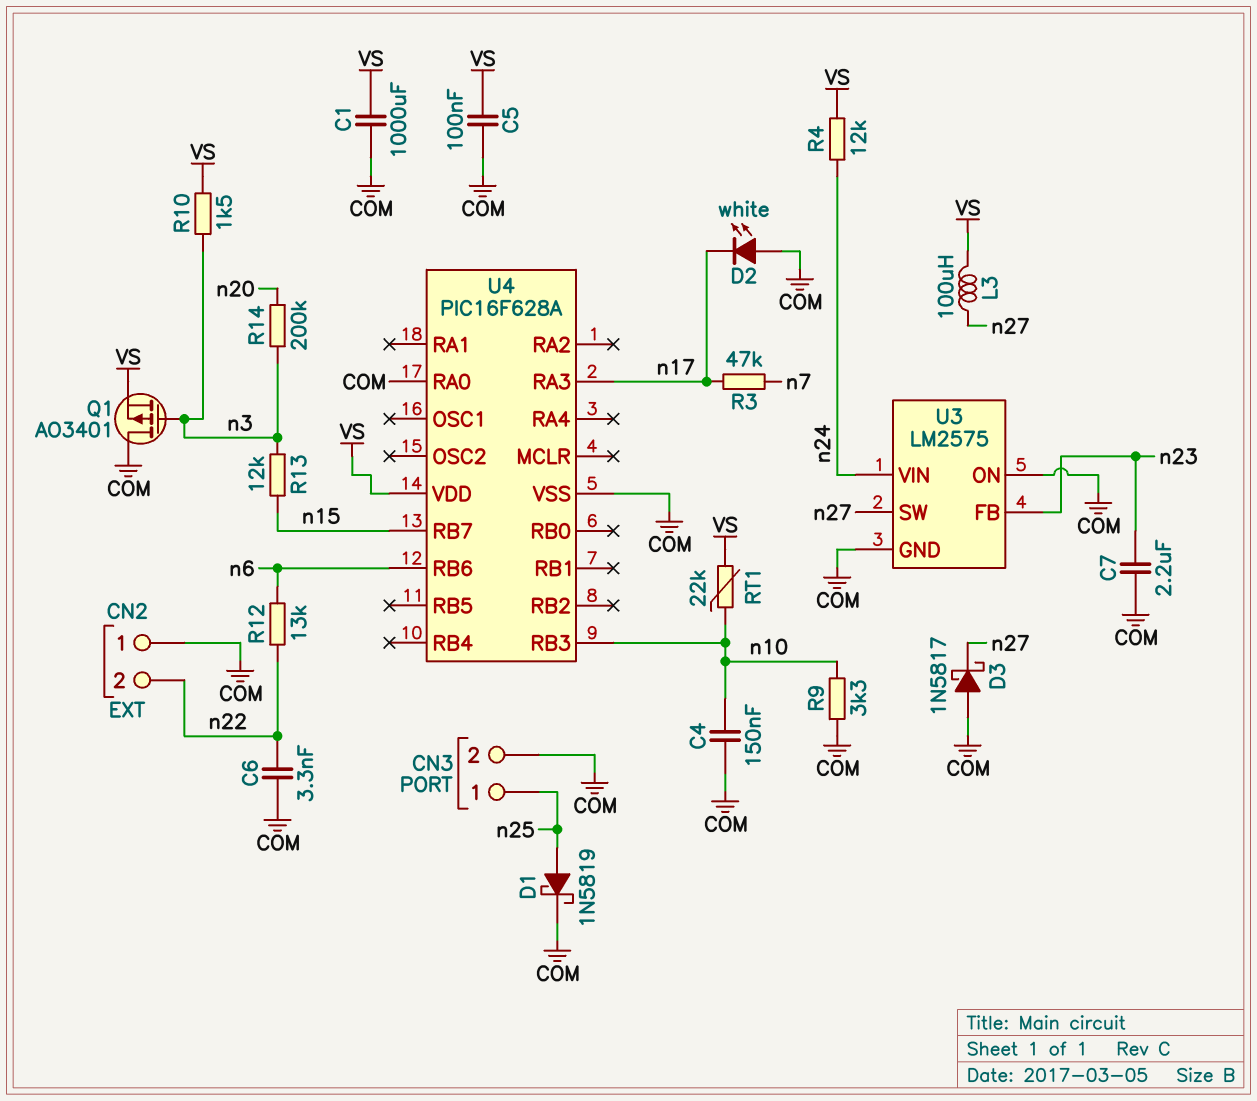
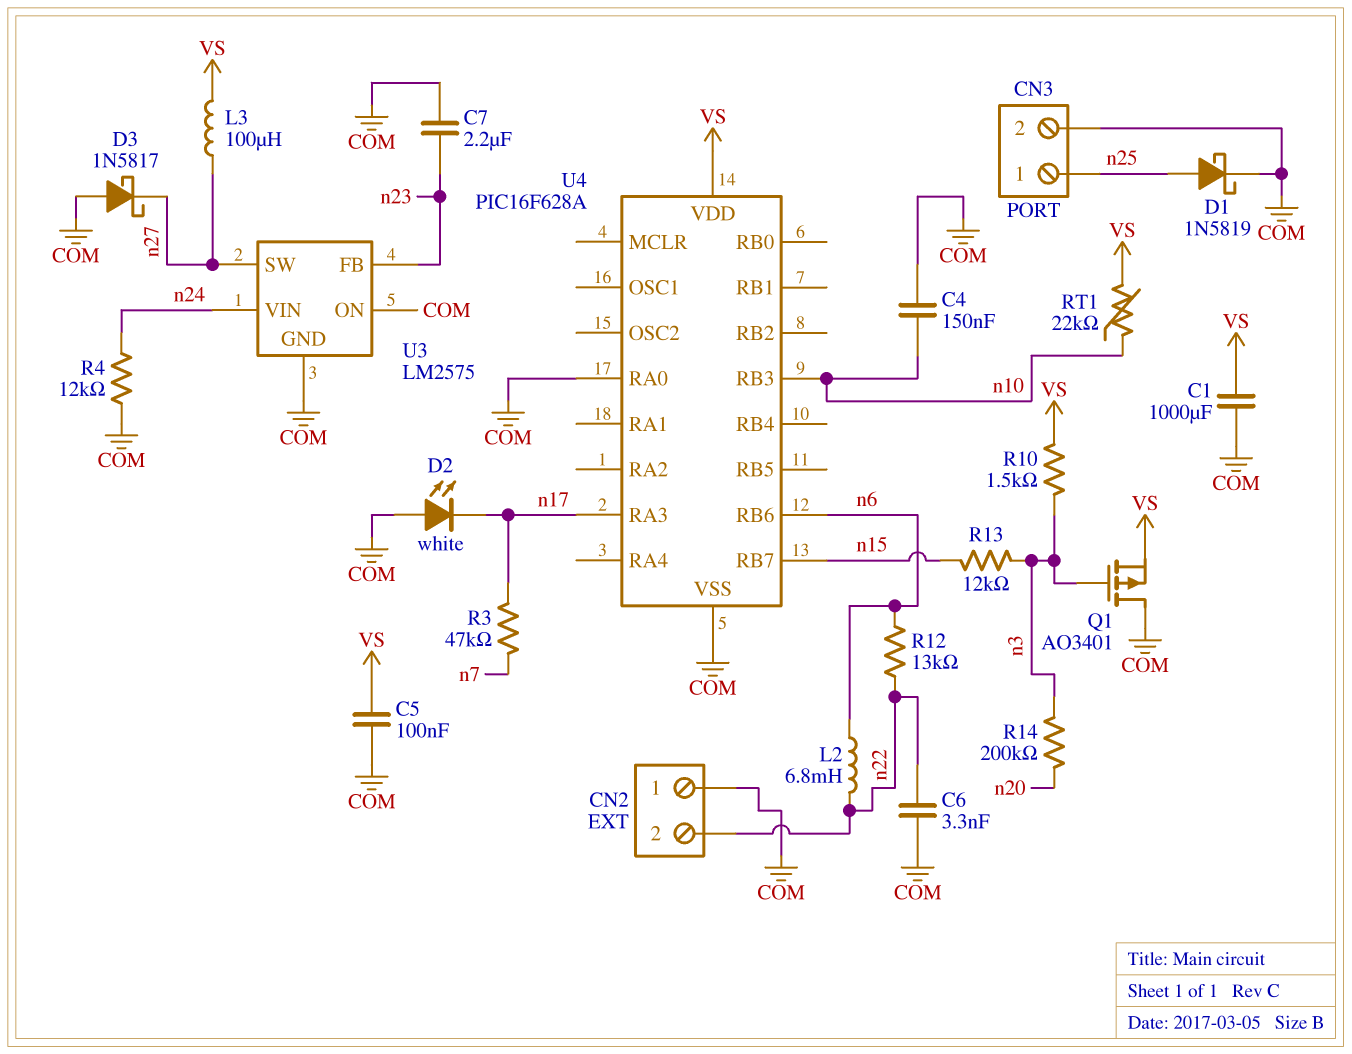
L2: none -> 6.8mH (n6, n22)
R4: 12k (VS, n24) -> 12k (COM, n24)
R9: 3.3k (COM, n10) -> none

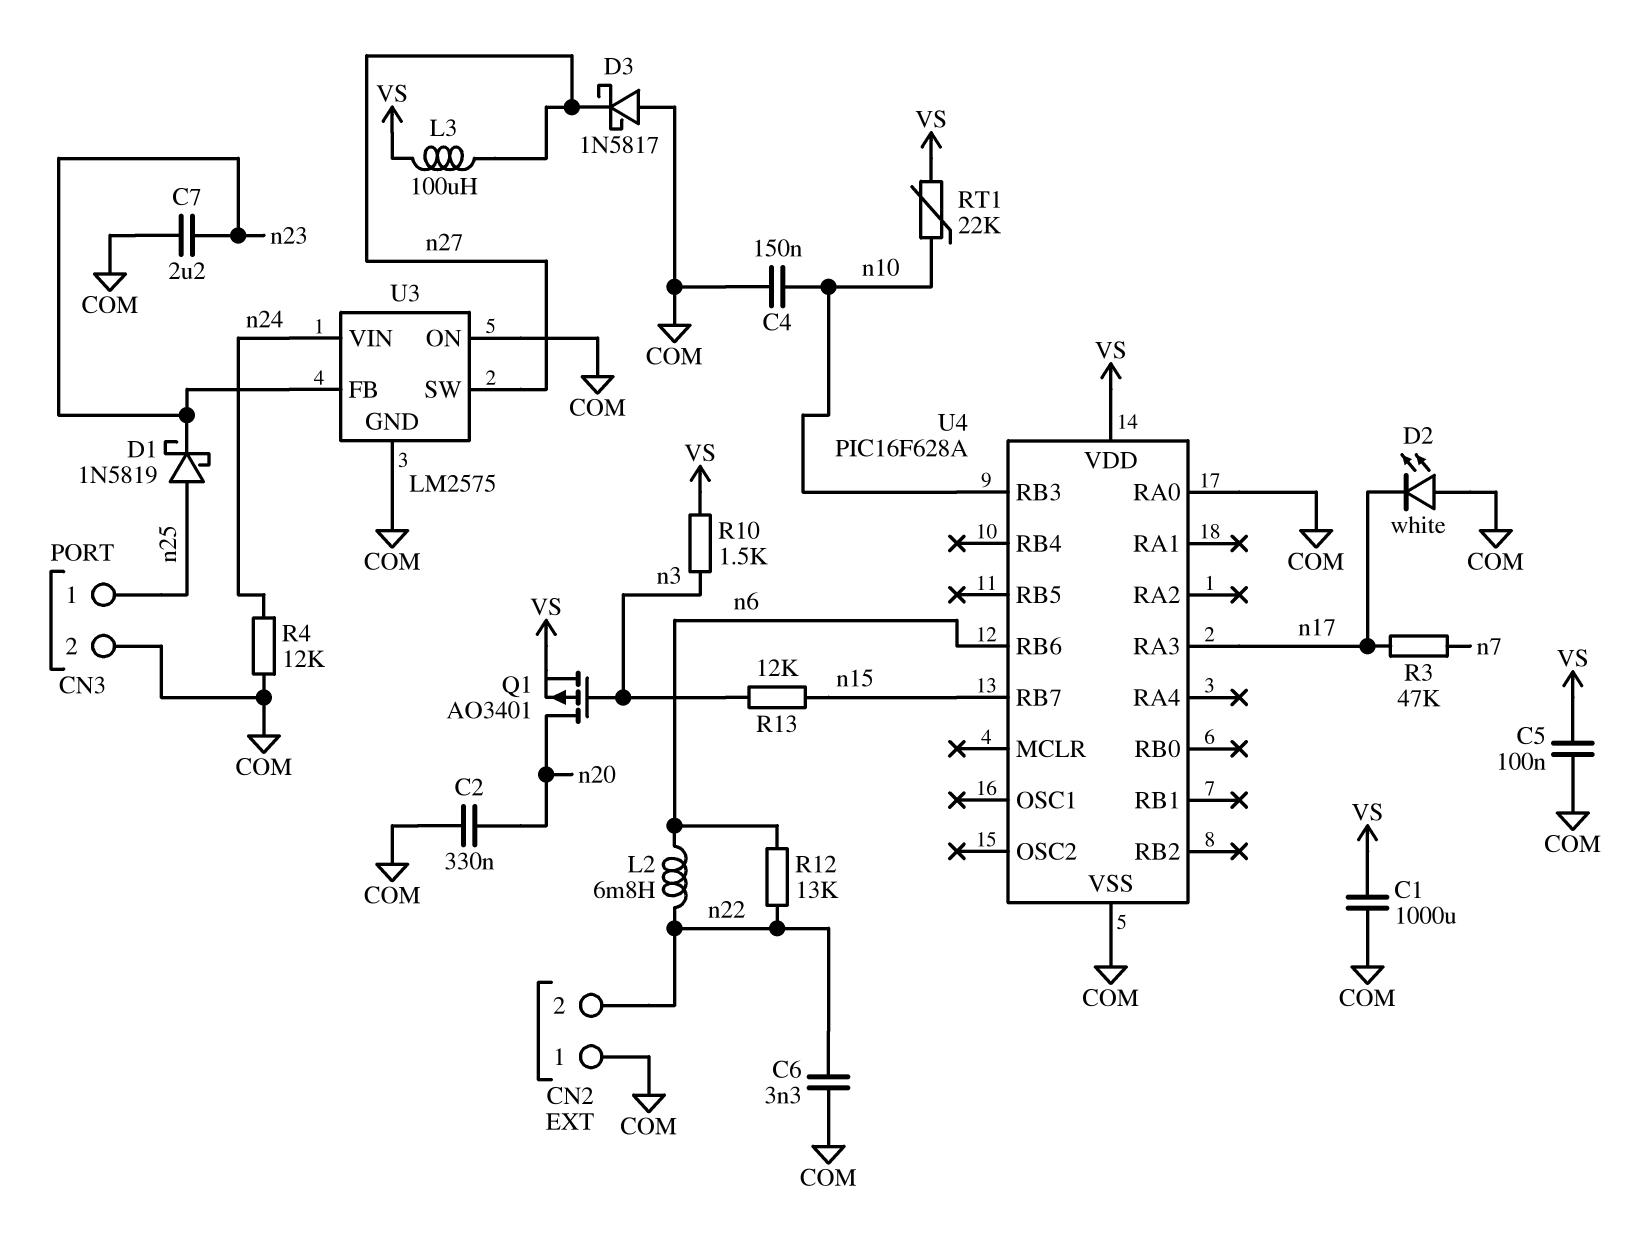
C2: none -> 330nF (COM, n20)
D1: schottky 1N5819 (A n25, K COM) -> schottky 1N5819 (A n25, K n23)
Q1: PMOS AO3401 (G n3, D COM, S VS) -> PMOS AO3401 (G n3, D n20, S VS)
R14: 200k (n3, n20) -> none

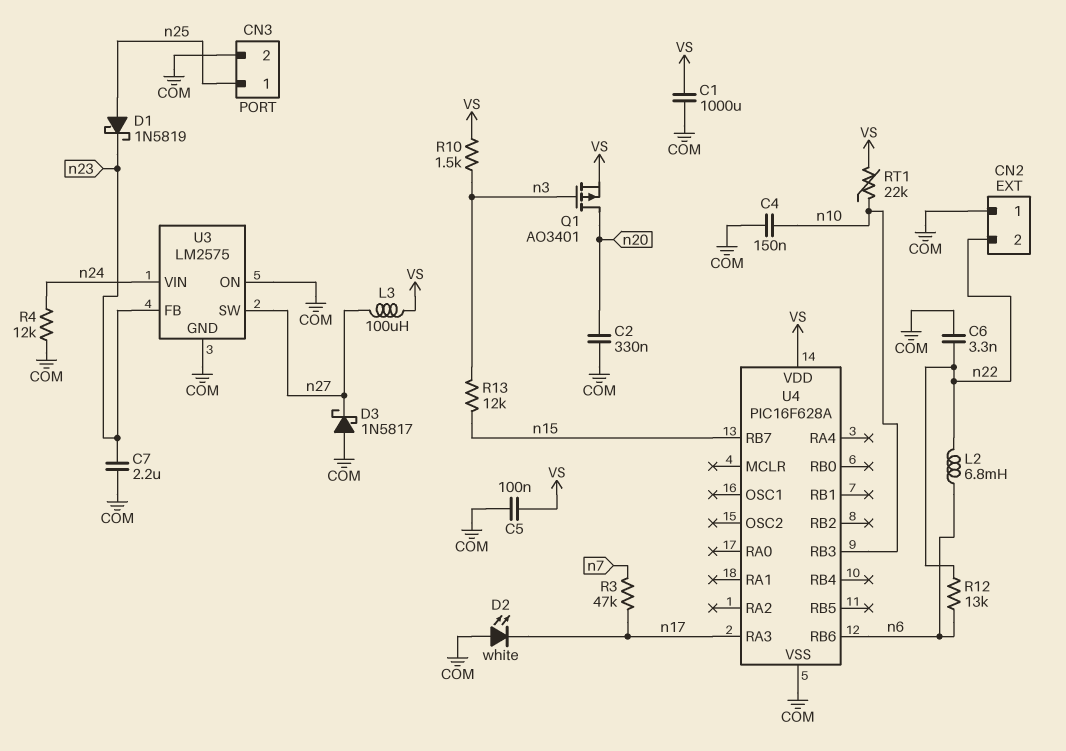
U4 pin RA0: COM -> none

